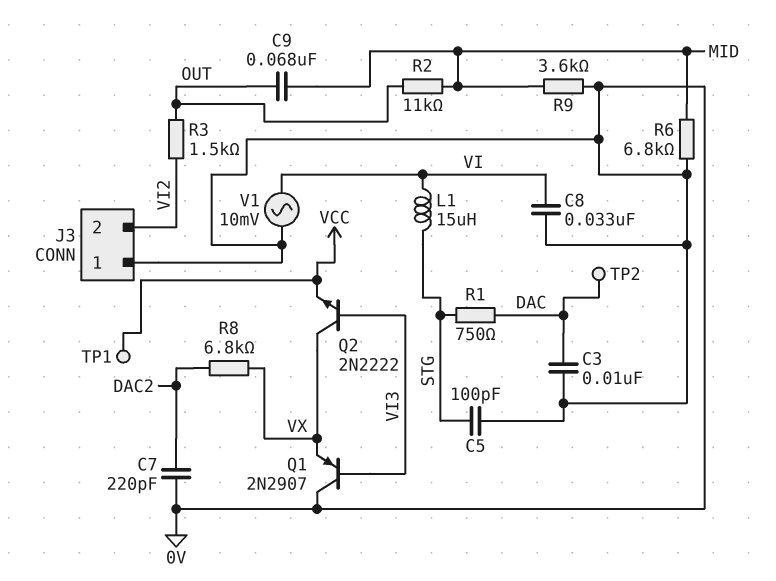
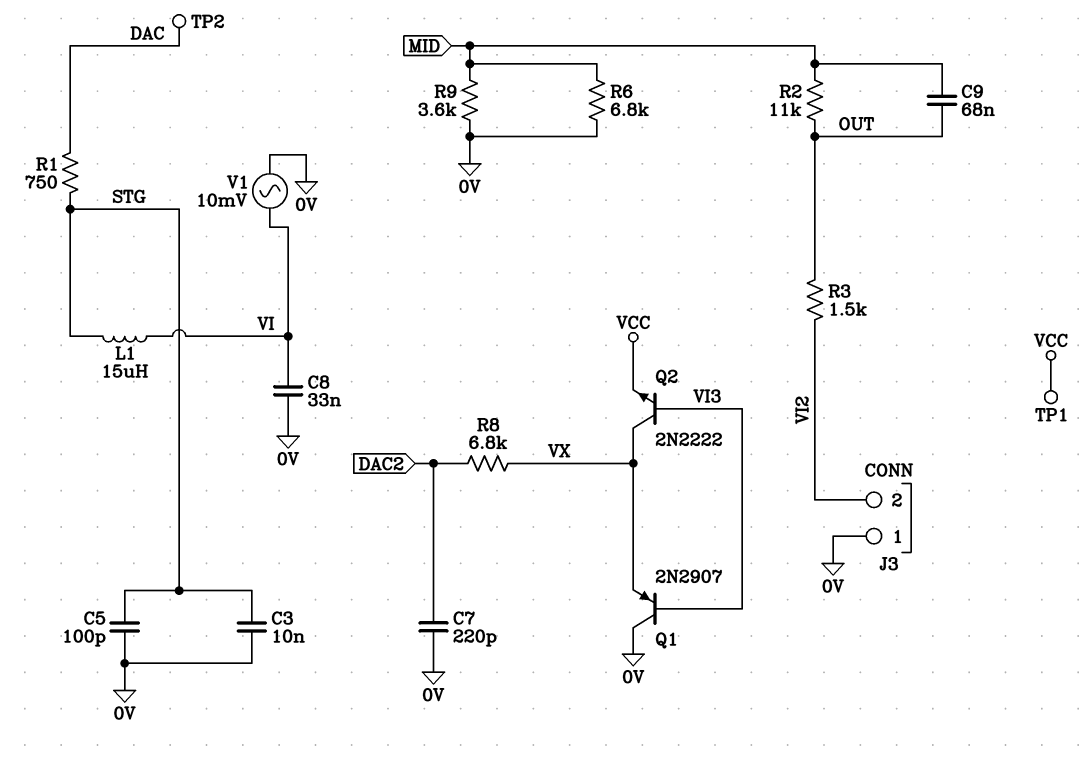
C3: 10nF (0V, DAC) -> 10nF (0V, STG)

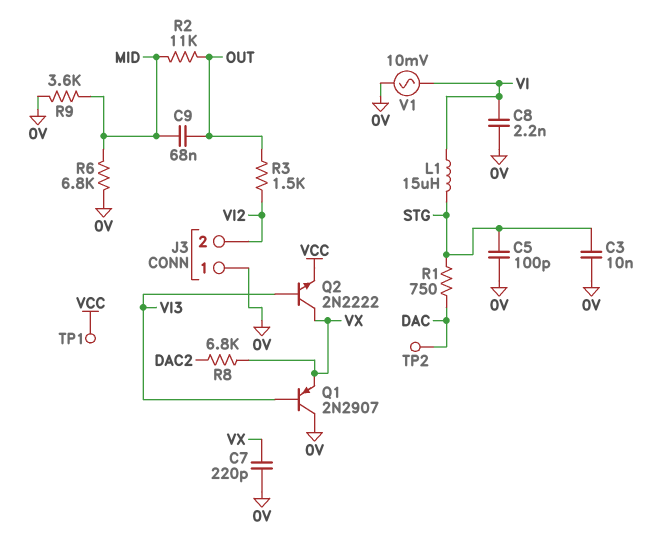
C7: 220pF (0V, DAC2) -> 220pF (0V, VX)
C8: 33nF (0V, VI) -> 2.2nF (0V, VI)

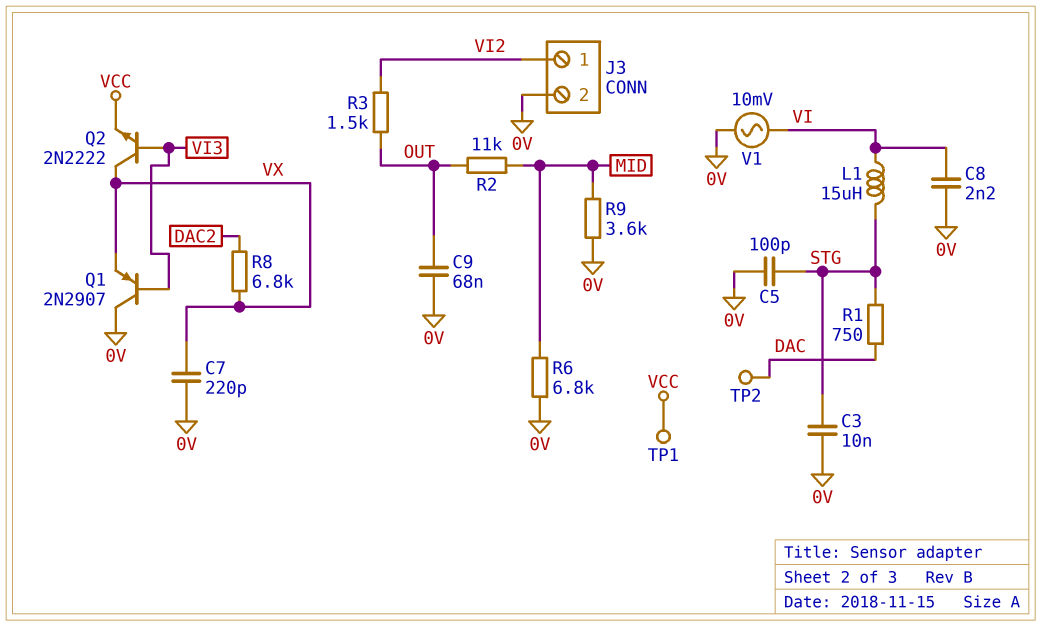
C9: 68nF (MID, OUT) -> 68nF (0V, OUT)
J3 pin 1: 0V -> VI2
J3 pin 2: VI2 -> 0V

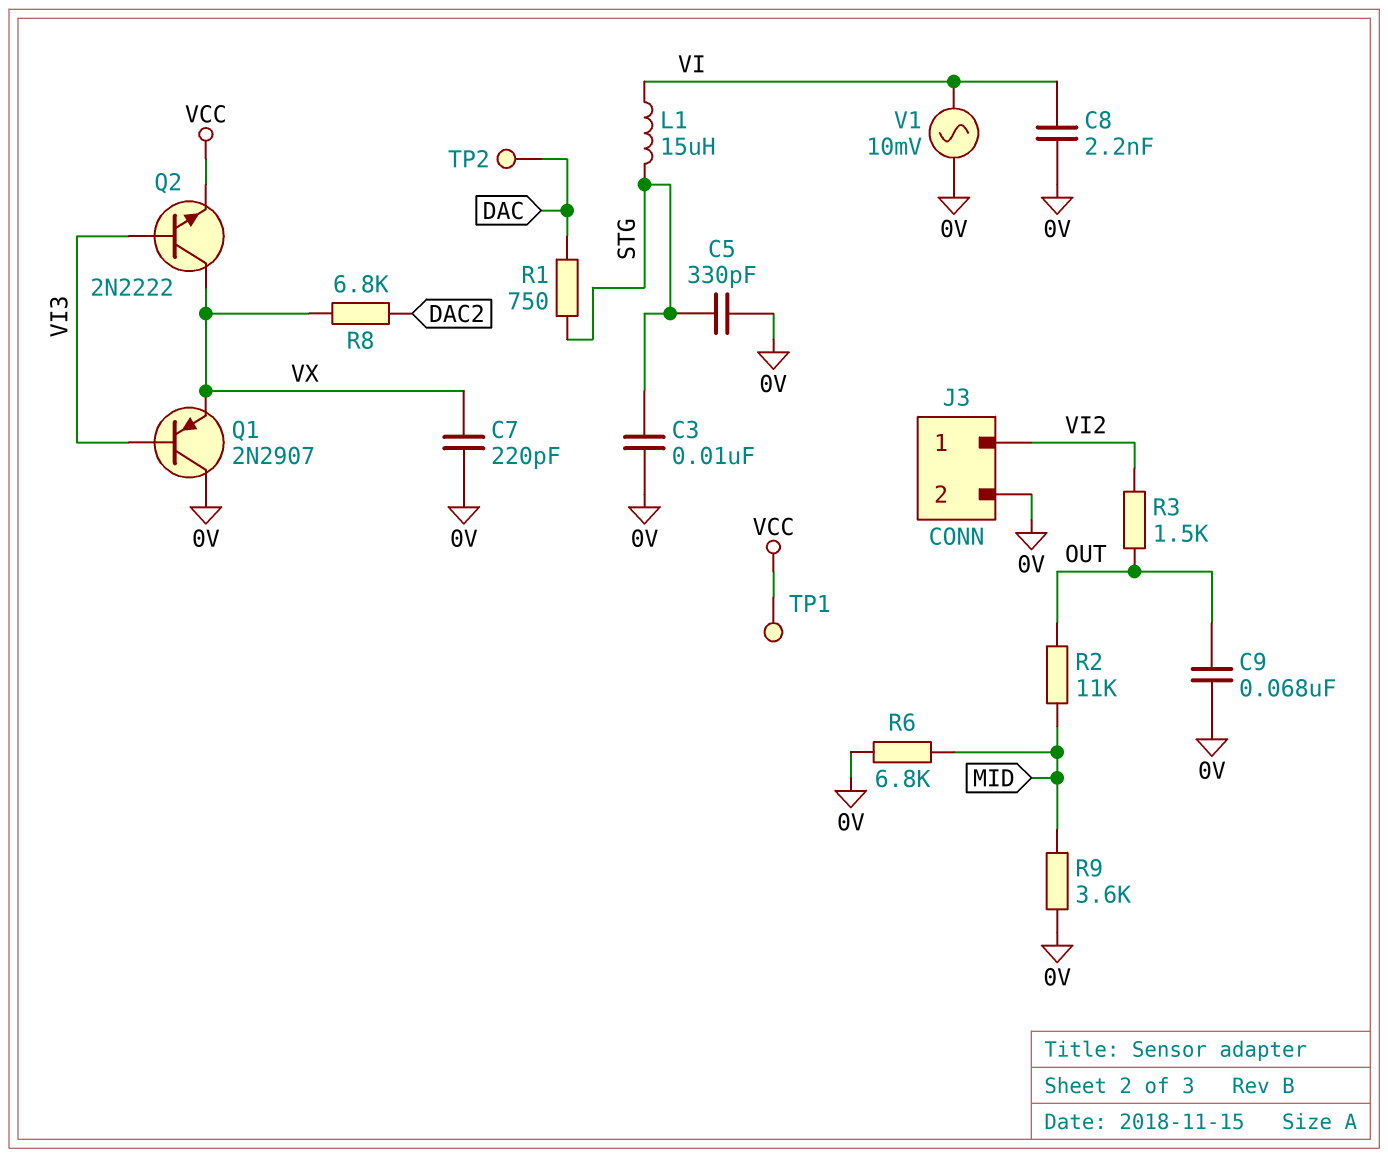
C5: 100pF (0V, STG) -> 330pF (0V, STG)

